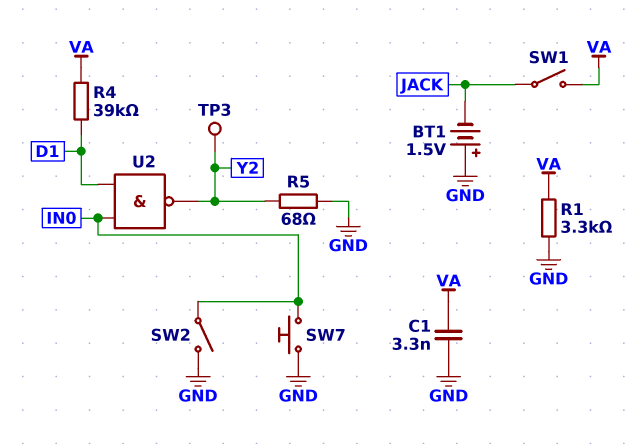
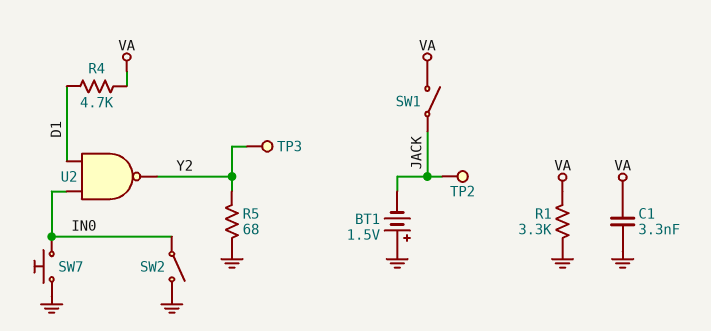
R4: 39k (D1, VA) -> 4.7k (D1, VA)
TP2: none -> test point (JACK)

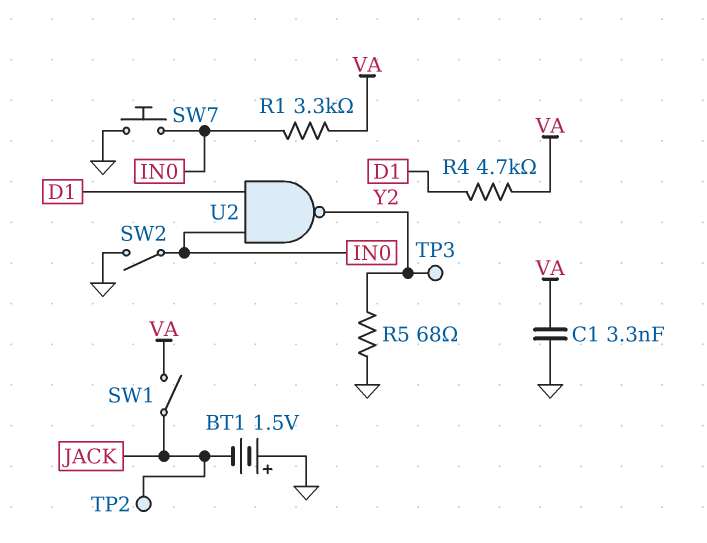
R1: 3.3k (GND, VA) -> 3.3k (IN0, VA)

